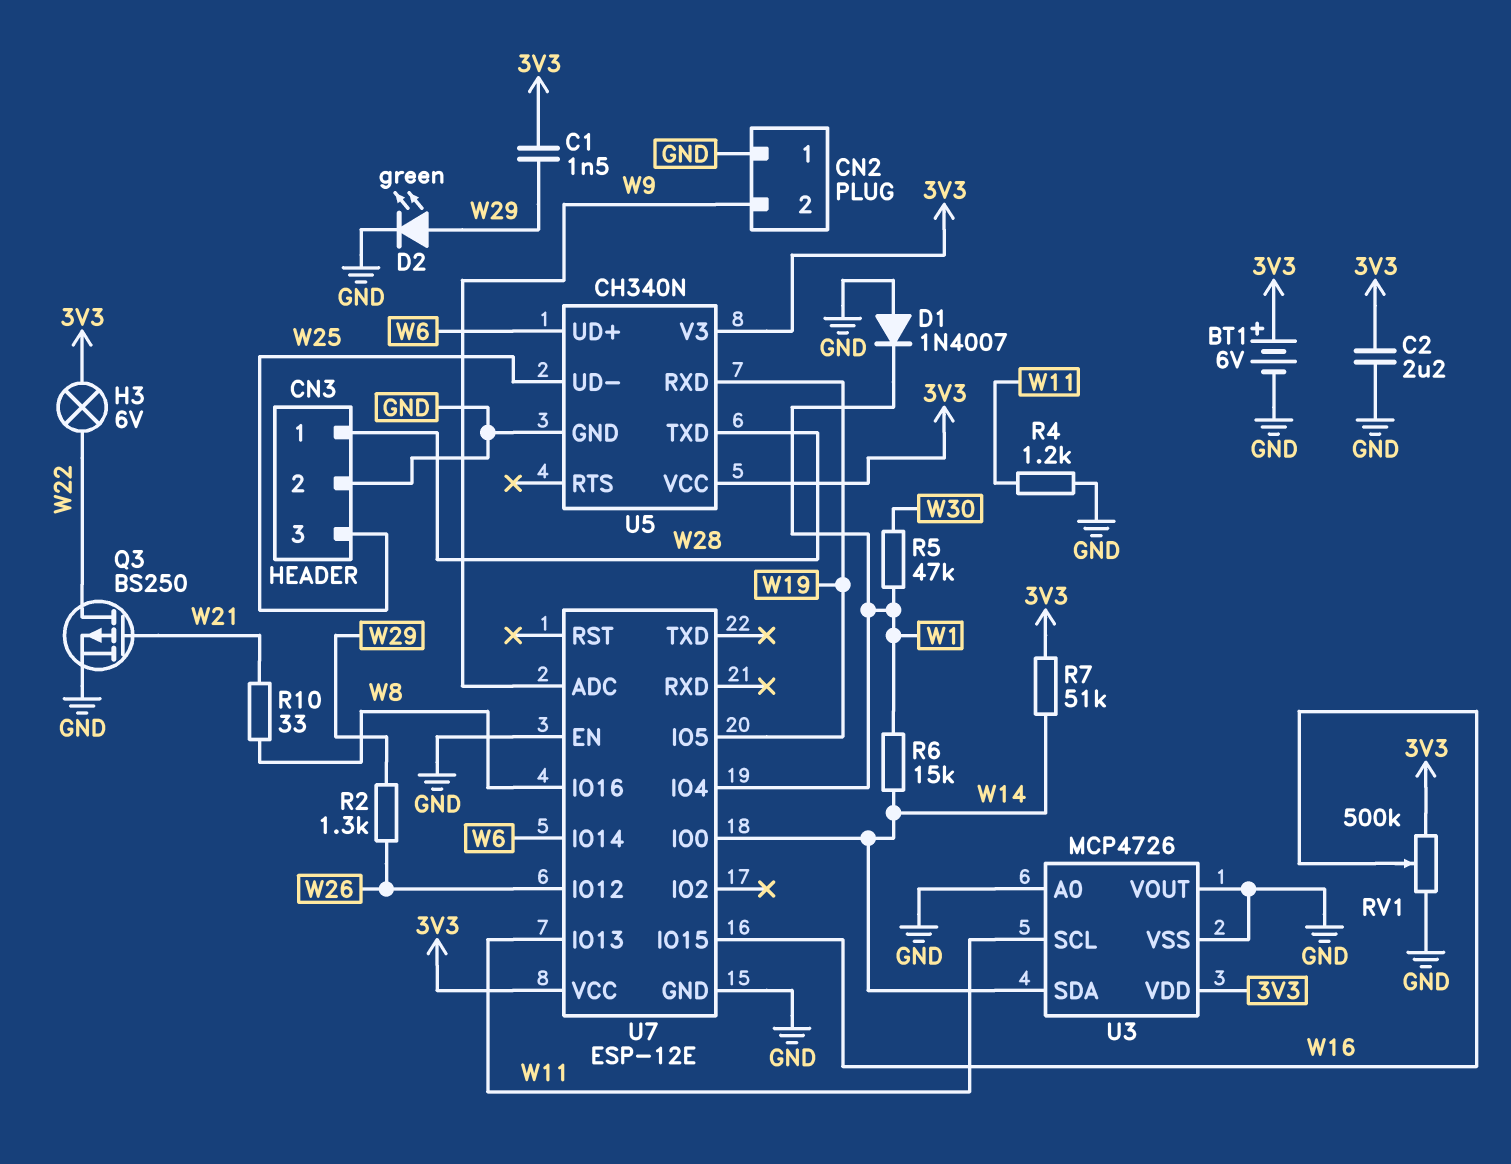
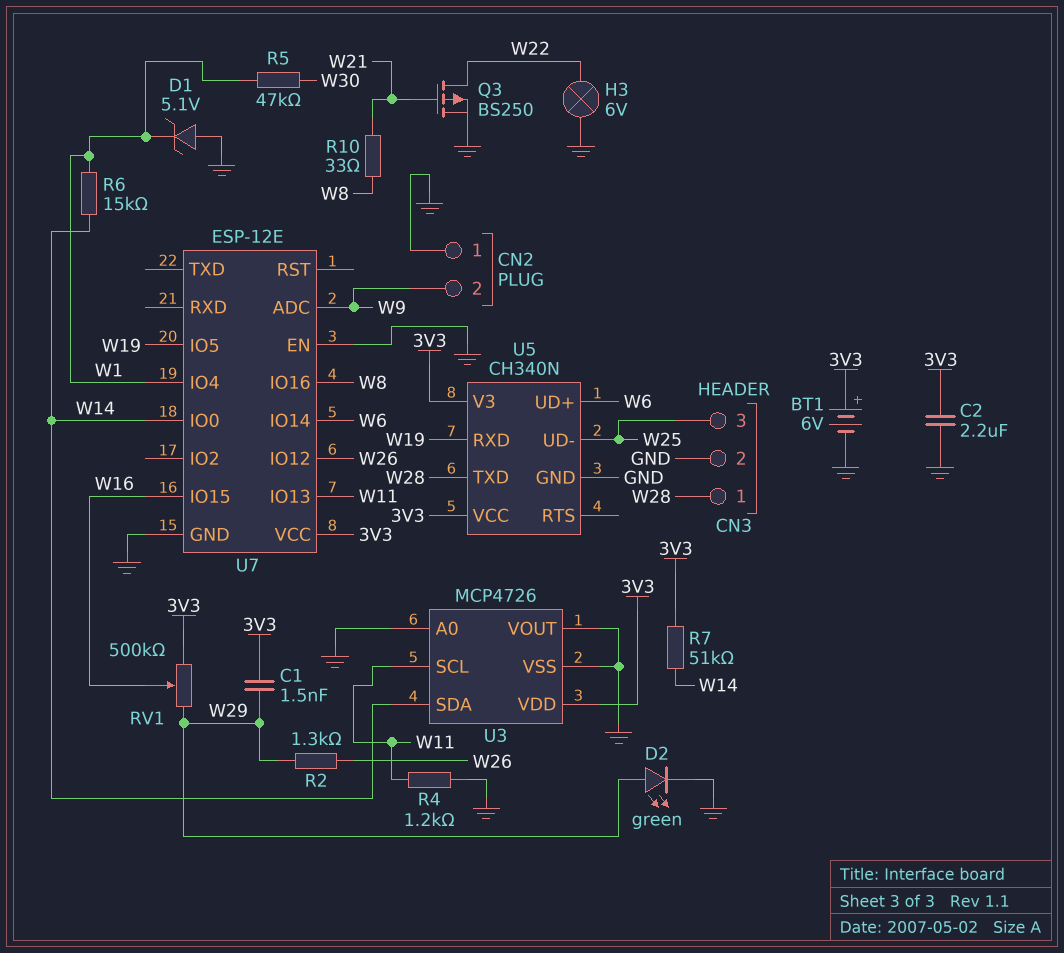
D1: diode 1N4007 (A GND, K W1) -> zener 5.1V (A GND, K W1)
H3: lamp 6V (3V3, W22) -> lamp 6V (GND, W22)
RV1: 500k (3V3, GND, wiper W16) -> 500k (3V3, W29, wiper W16)

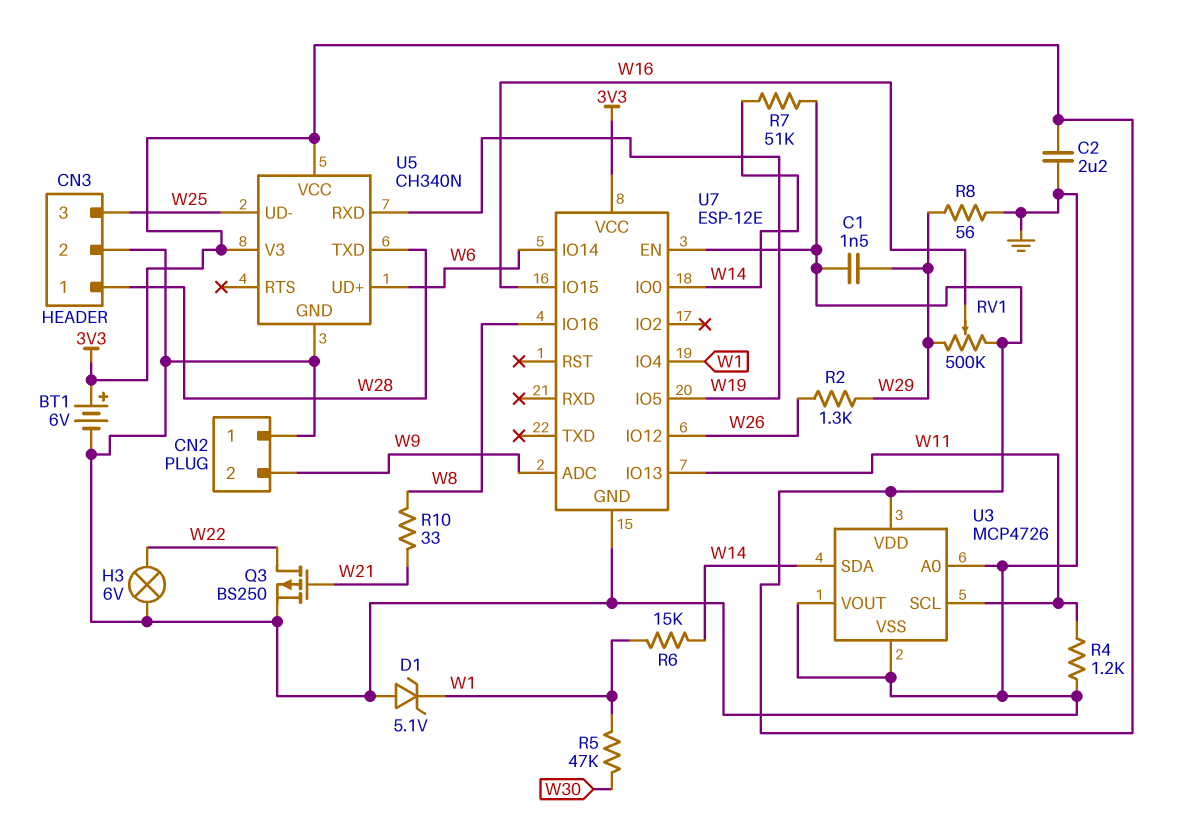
D2: LED green (A W29, K GND) -> none
R8: none -> 56 (GND, W29)
U7 pin EN: GND -> 3V3

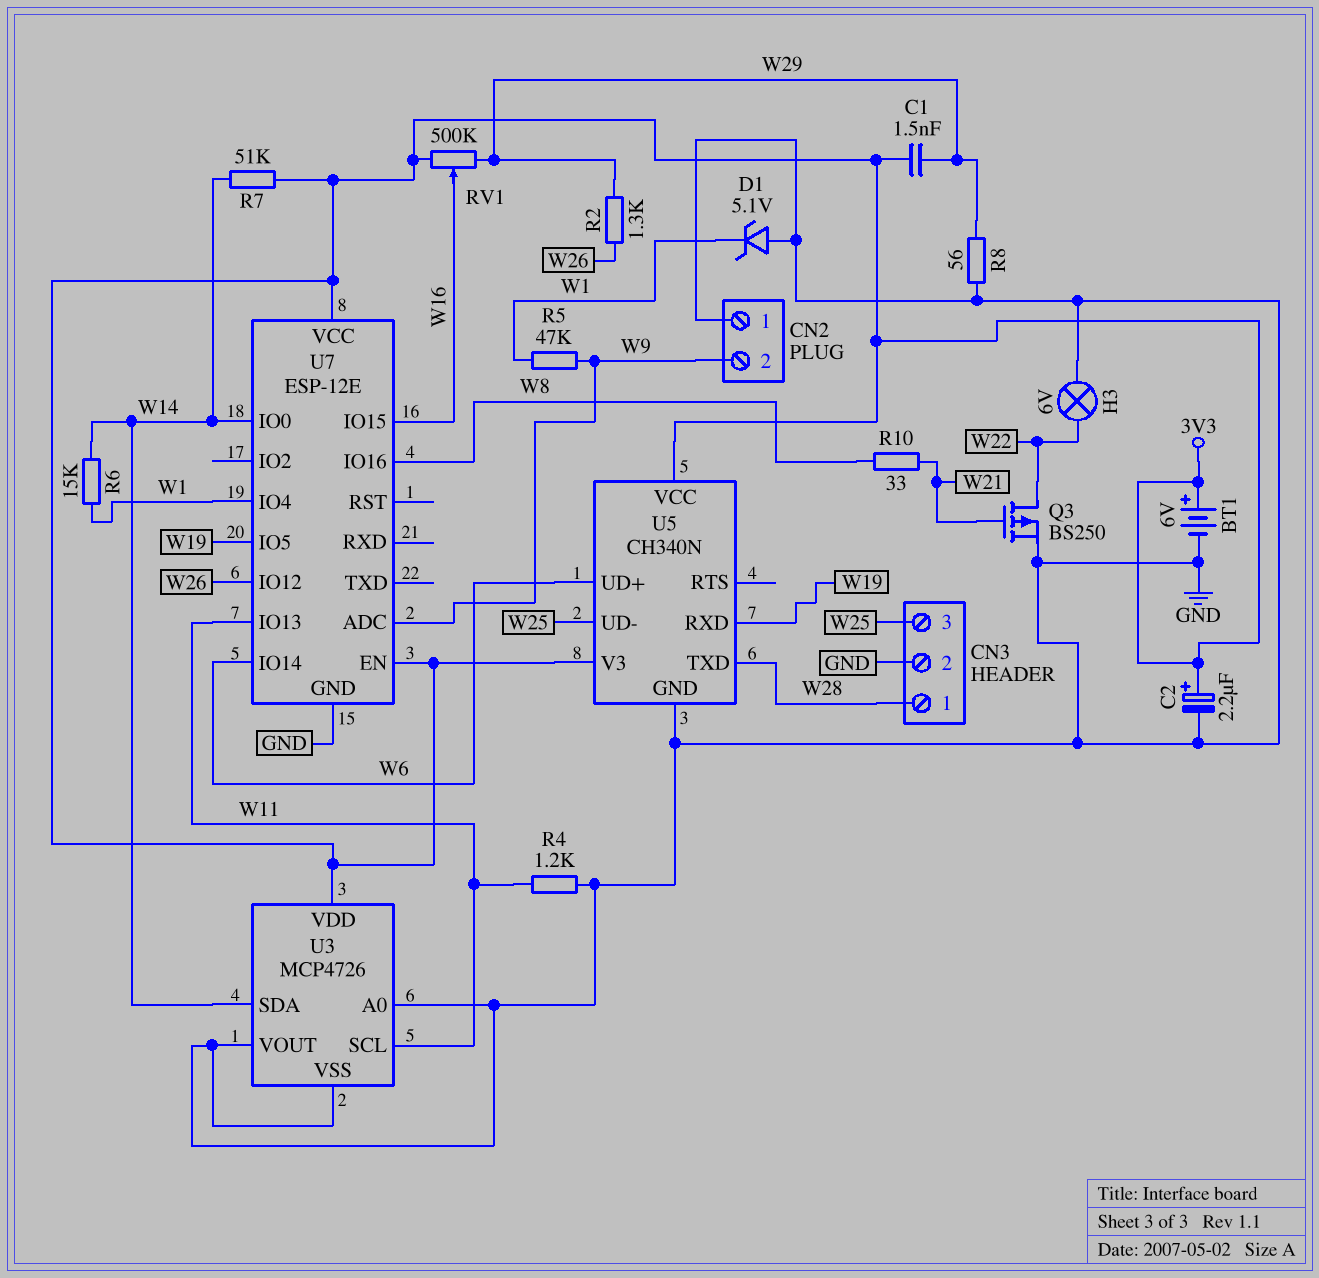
C2: 2.2uF (3V3, GND) -> 2.2uF (plus 3V3, minus GND)
R5: 47k (W1, W30) -> 47k (W1, W9)

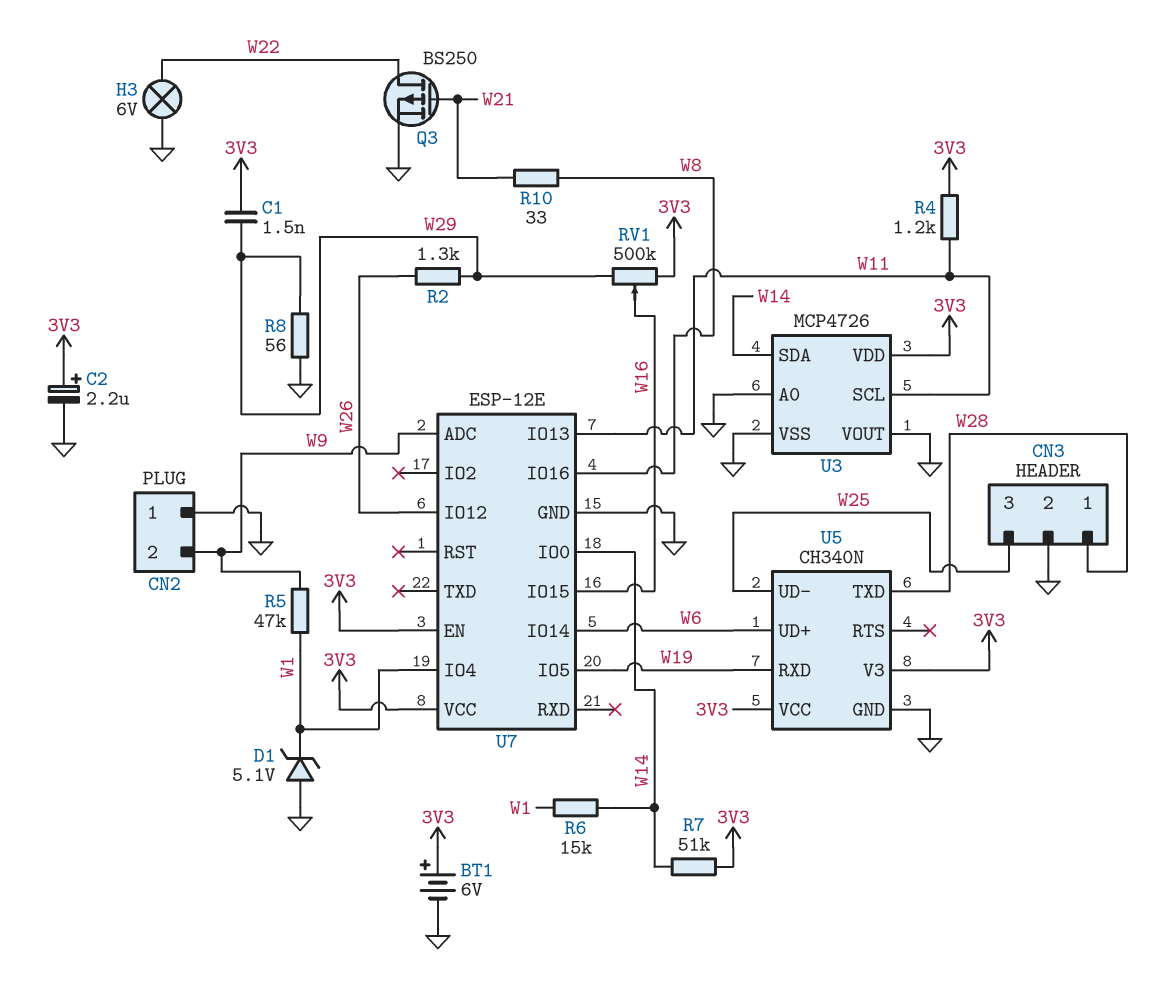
R4: 1.2k (GND, W11) -> 1.2k (3V3, W11)

